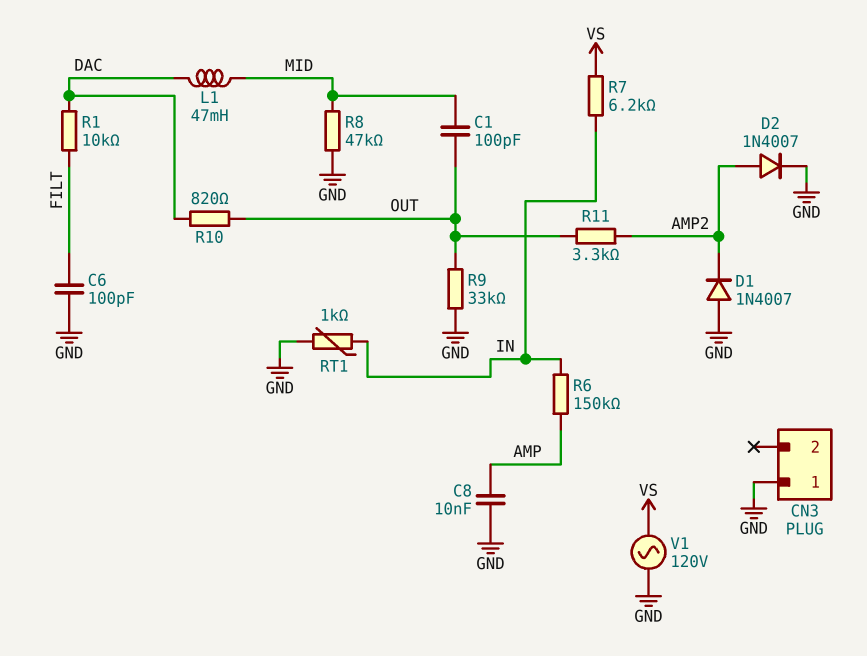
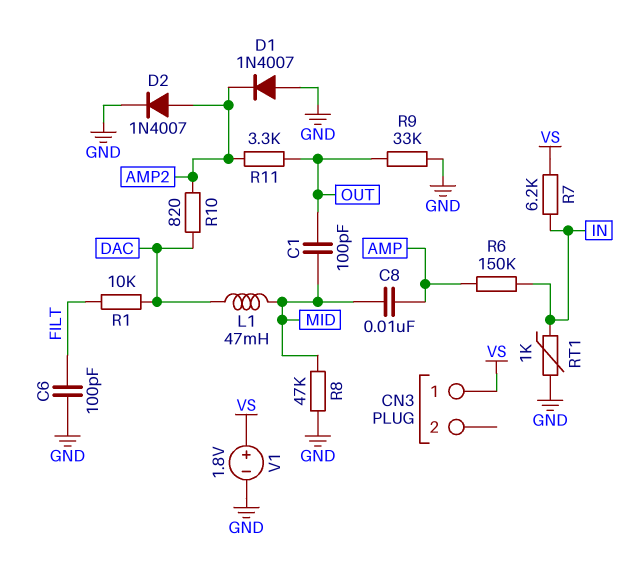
C8: 10nF (AMP, GND) -> 10nF (AMP, MID)
CN3 pin 1: GND -> VS
R10: 820 (DAC, OUT) -> 820 (AMP2, DAC)
V1: AC 120V (GND, VS) -> 1.8V (plus VS, minus GND)

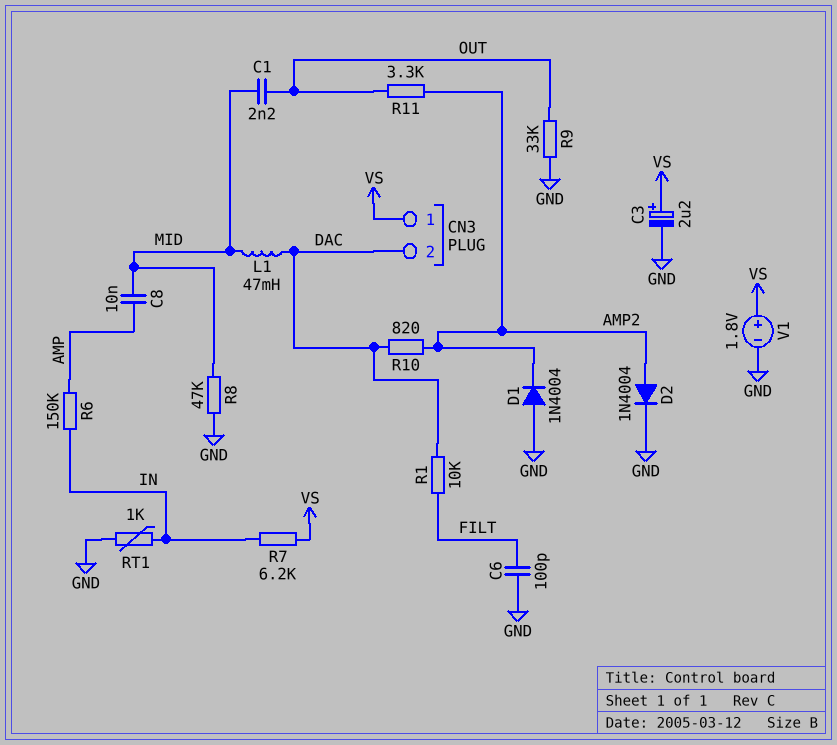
C1: 100pF (MID, OUT) -> 2.2nF (MID, OUT)
C3: none -> 2.2uF (plus VS, minus GND)
CN3 pin 2: none -> DAC
D1: diode 1N4007 (A GND, K AMP2) -> diode 1N4004 (A GND, K AMP2)
D2: diode 1N4007 (A AMP2, K GND) -> diode 1N4004 (A AMP2, K GND)

